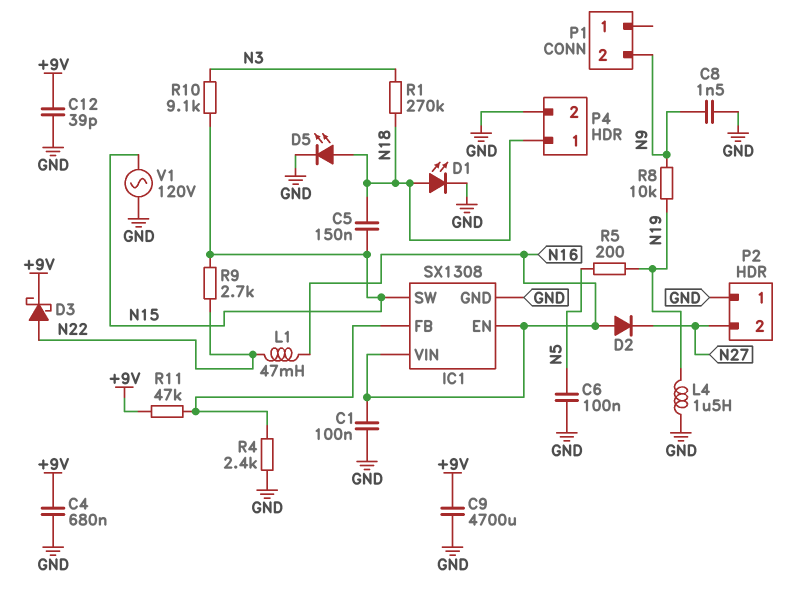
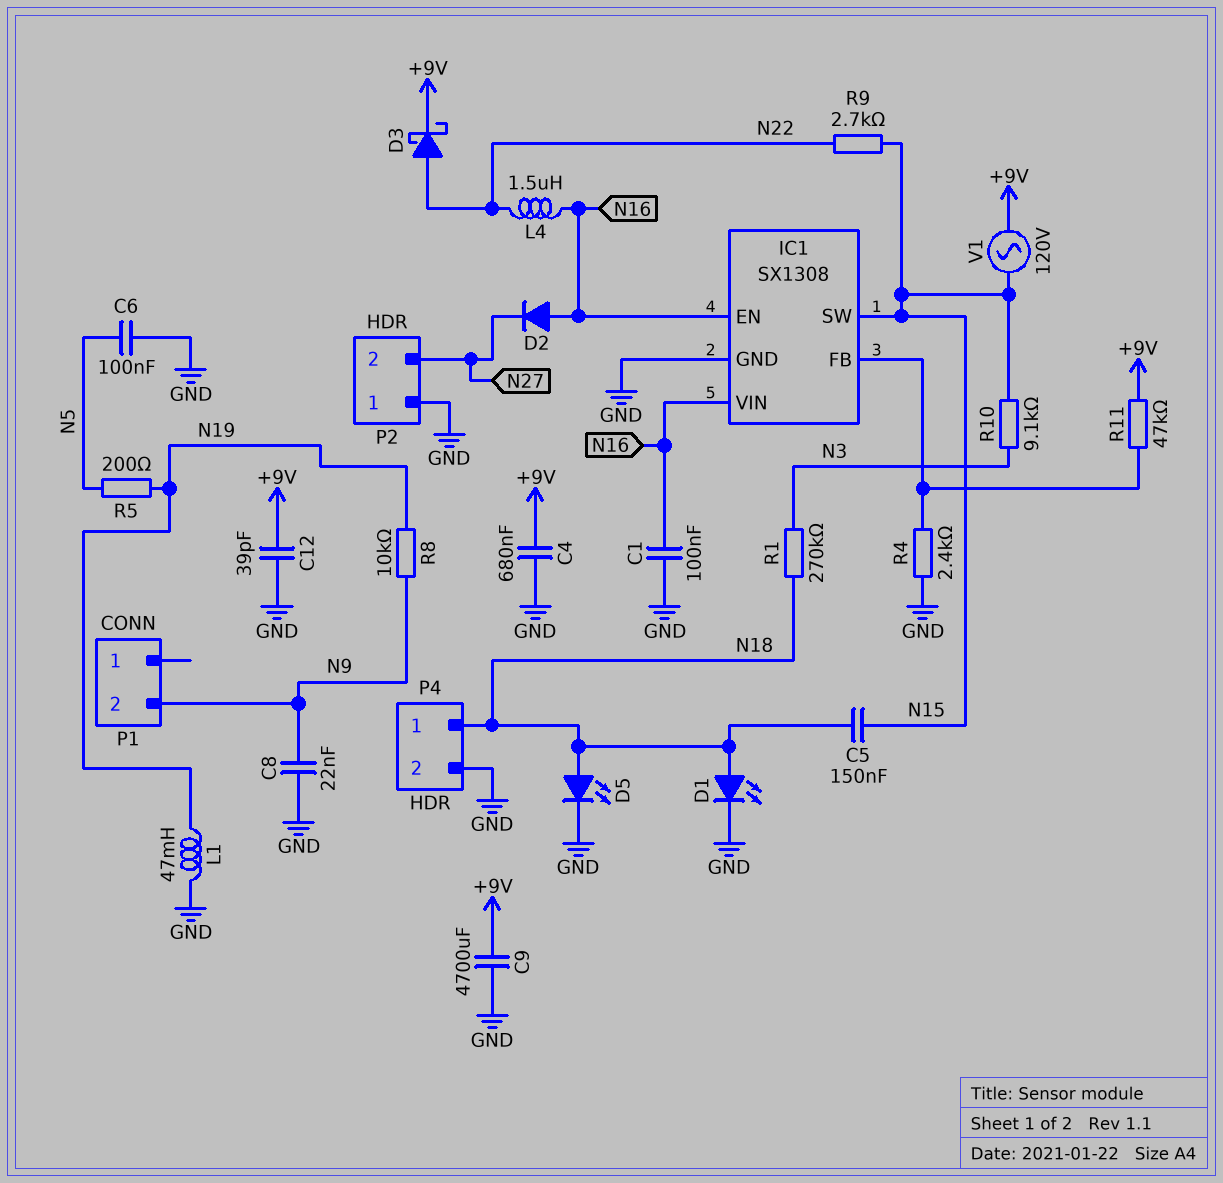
C8: 1.5nF (GND, N9) -> 22nF (GND, N9)
L1: 47mH (N16, N22) -> 47mH (GND, N19)
L4: 1.5uH (GND, N19) -> 1.5uH (N16, N22)
V1: AC 120V (GND, N15) -> AC 120V (+9V, N15)

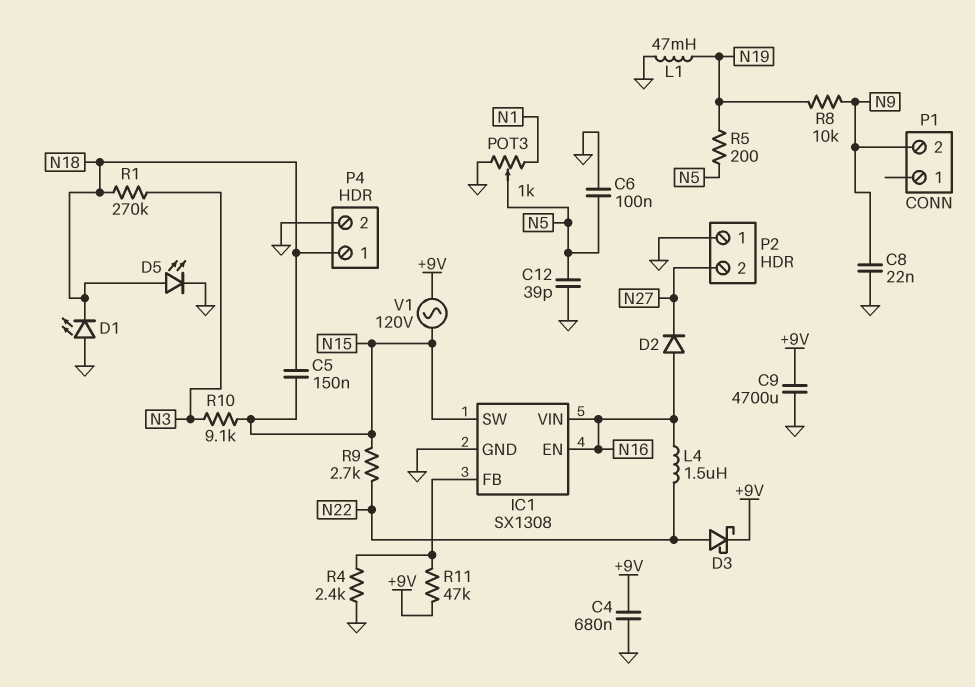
C1: 100nF (GND, N16) -> none
C12: 39pF (+9V, GND) -> 39pF (GND, N5)
D1: LED (A N18, K GND) -> LED (A GND, K N18)
POT3: none -> 1k (GND, N1, wiper N5)

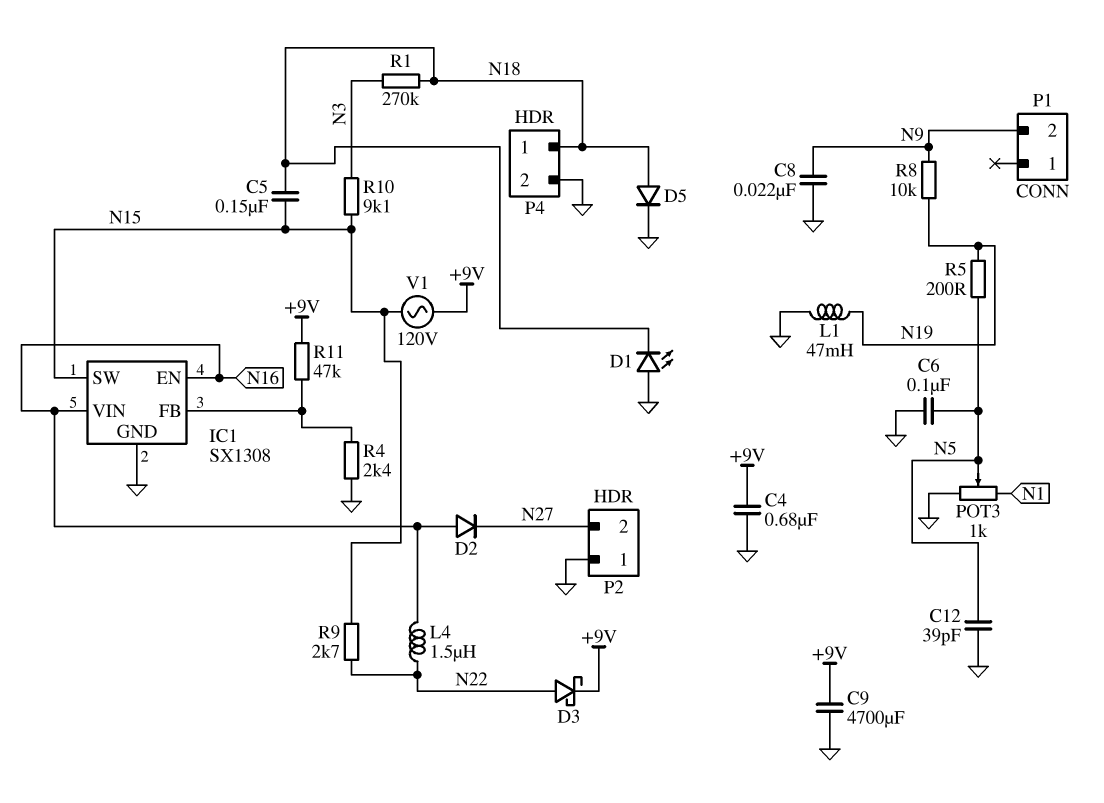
D5: LED (A N18, K GND) -> diode (A N18, K GND)

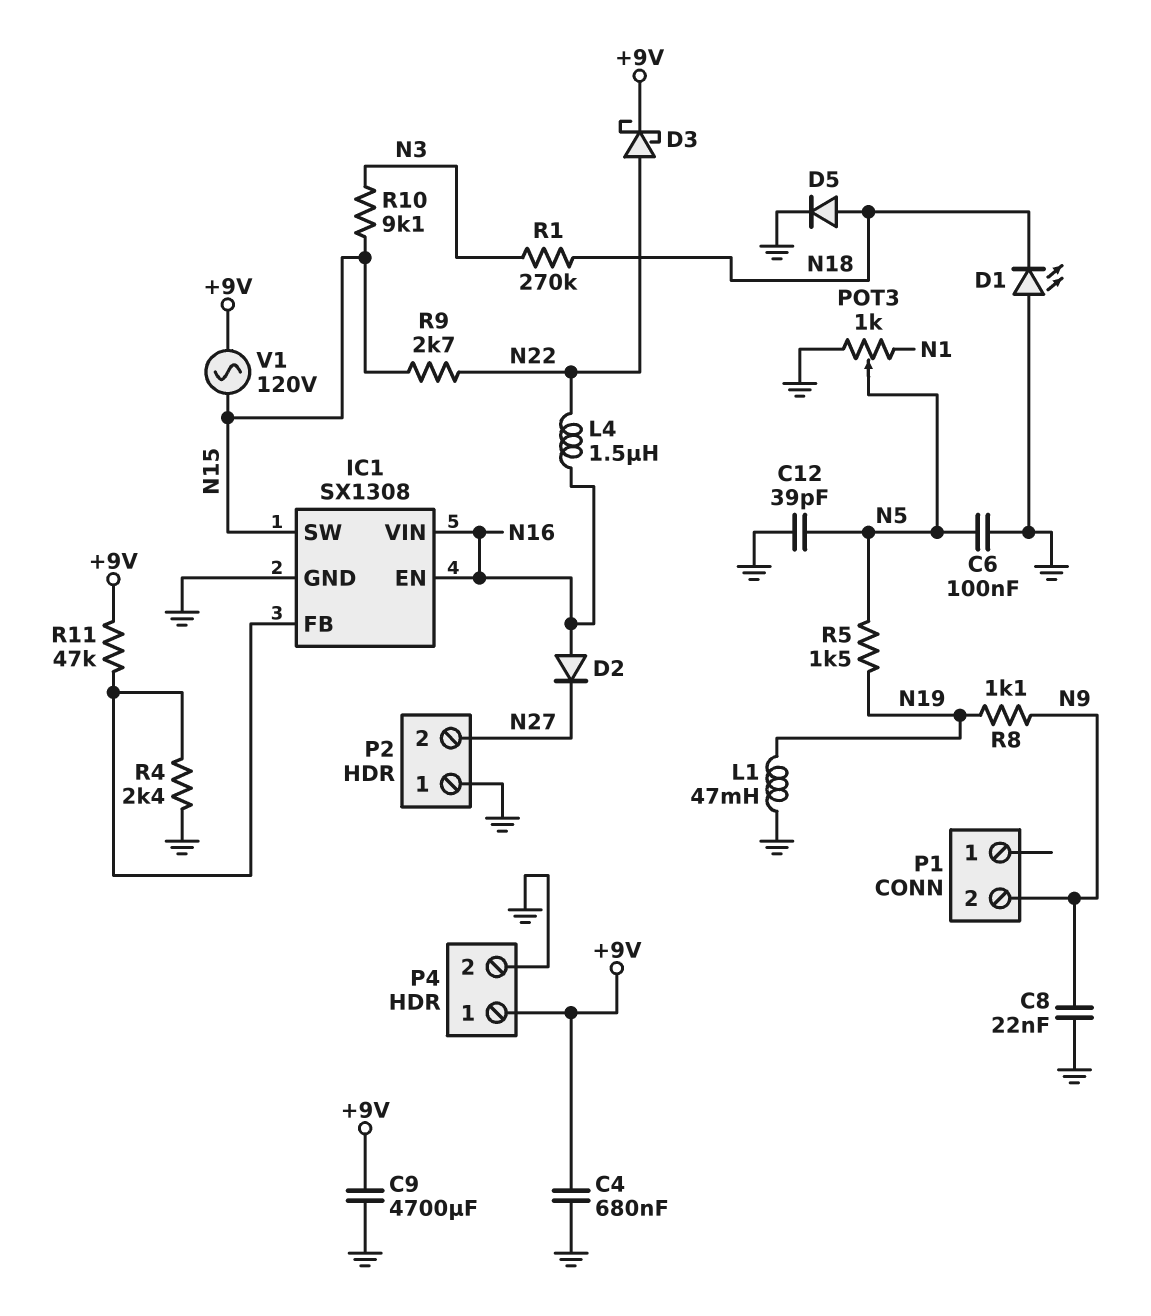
C5: 150nF (N15, N18) -> none
P4 pin 1: N18 -> +9V
R5: 200 (N5, N19) -> 1.5k (N5, N19)
R8: 10k (N9, N19) -> 1.1k (N9, N19)

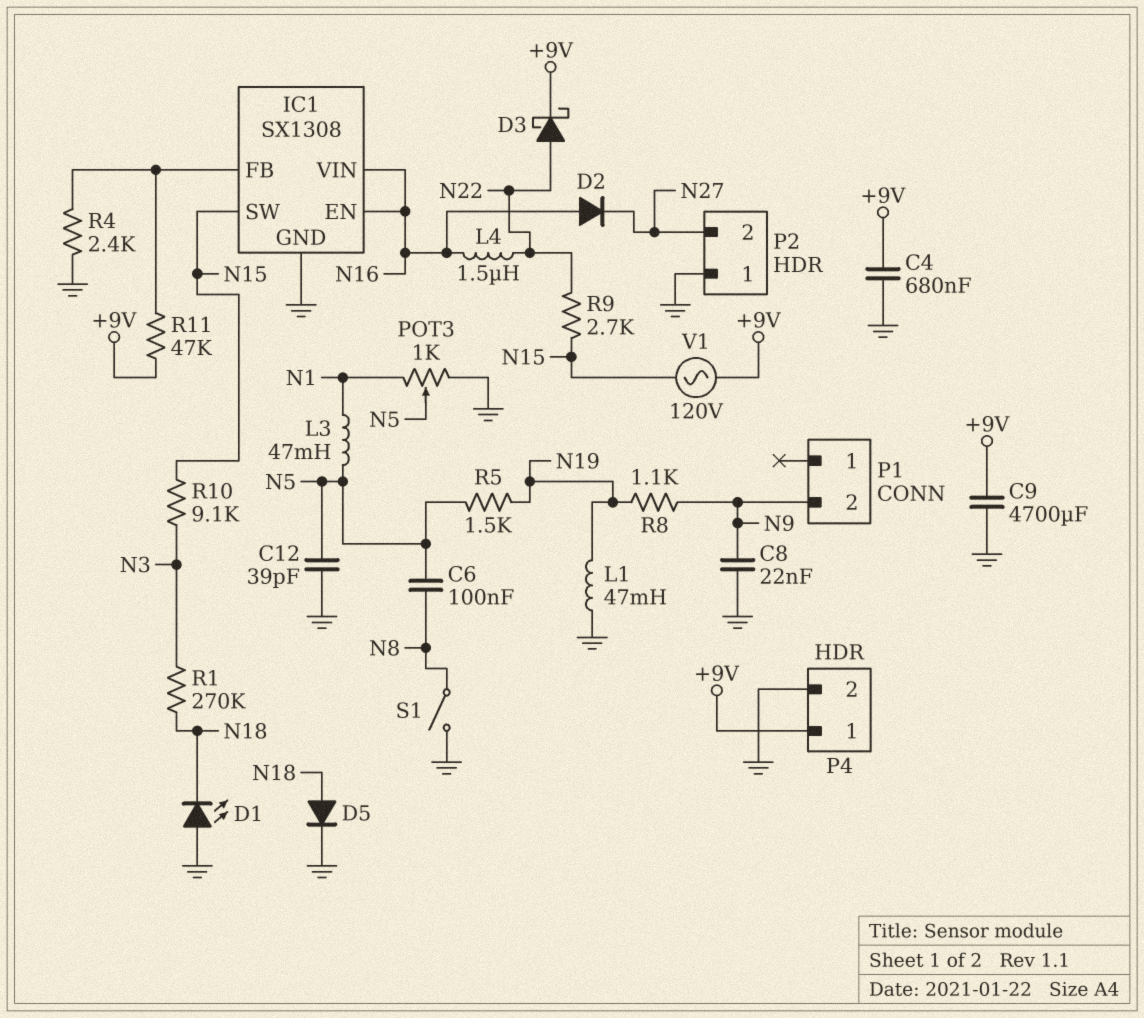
C6: 100nF (GND, N5) -> 100nF (N5, N8)
L3: none -> 47mH (N1, N5)
S1: none -> switch (GND, N8)

